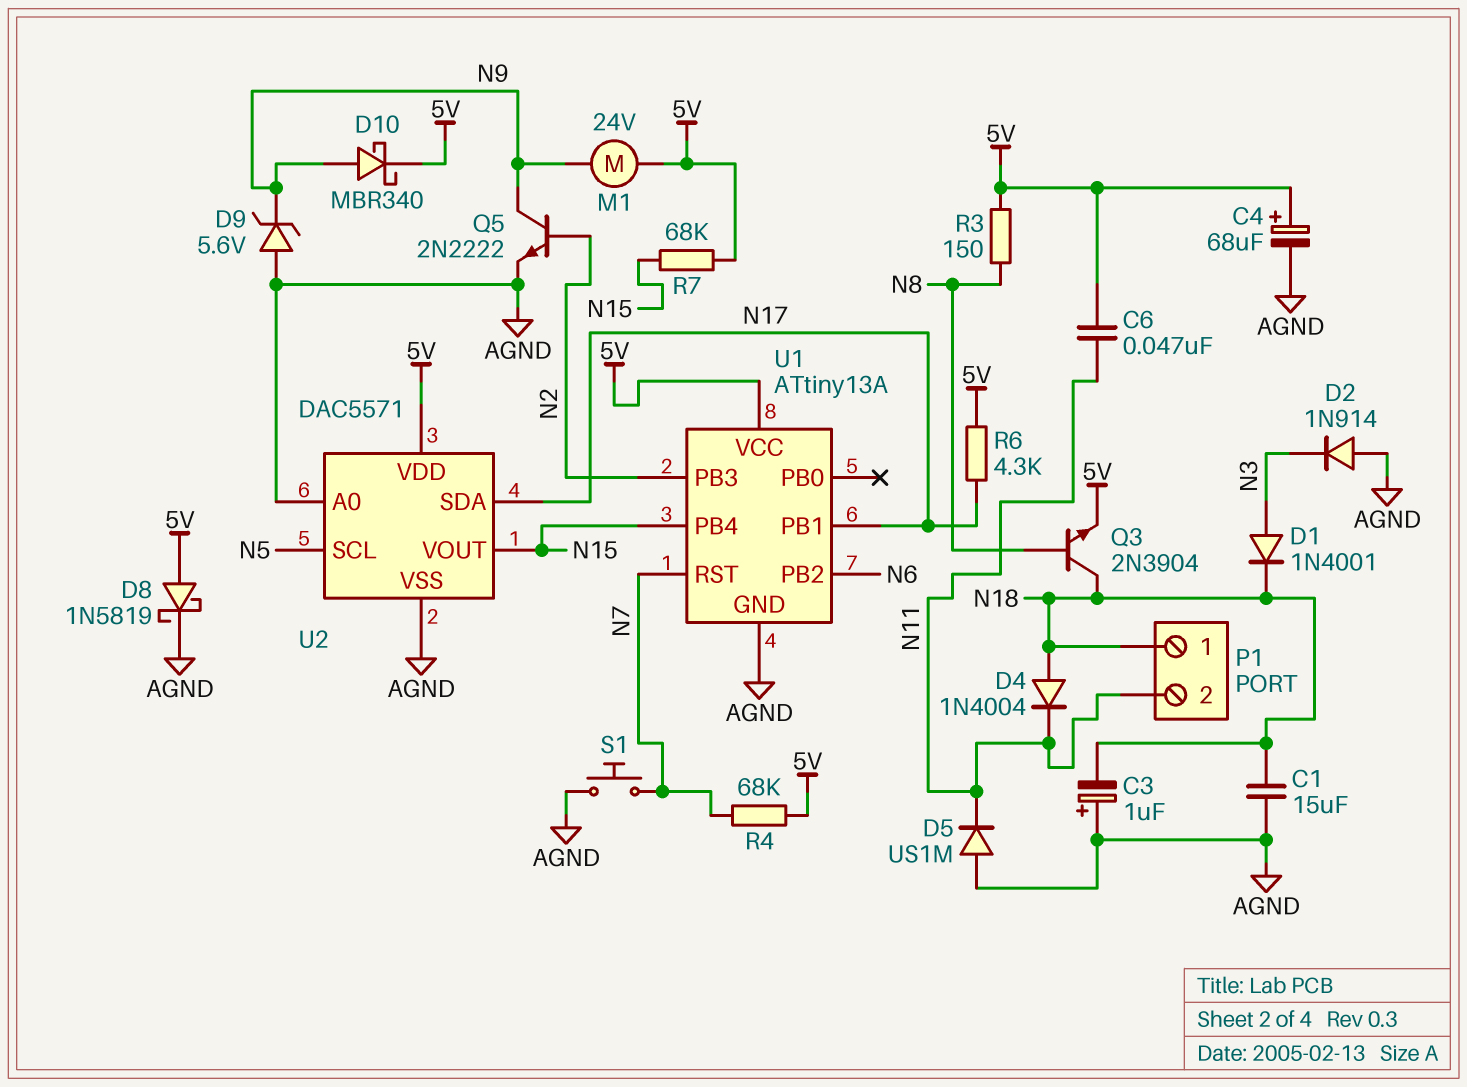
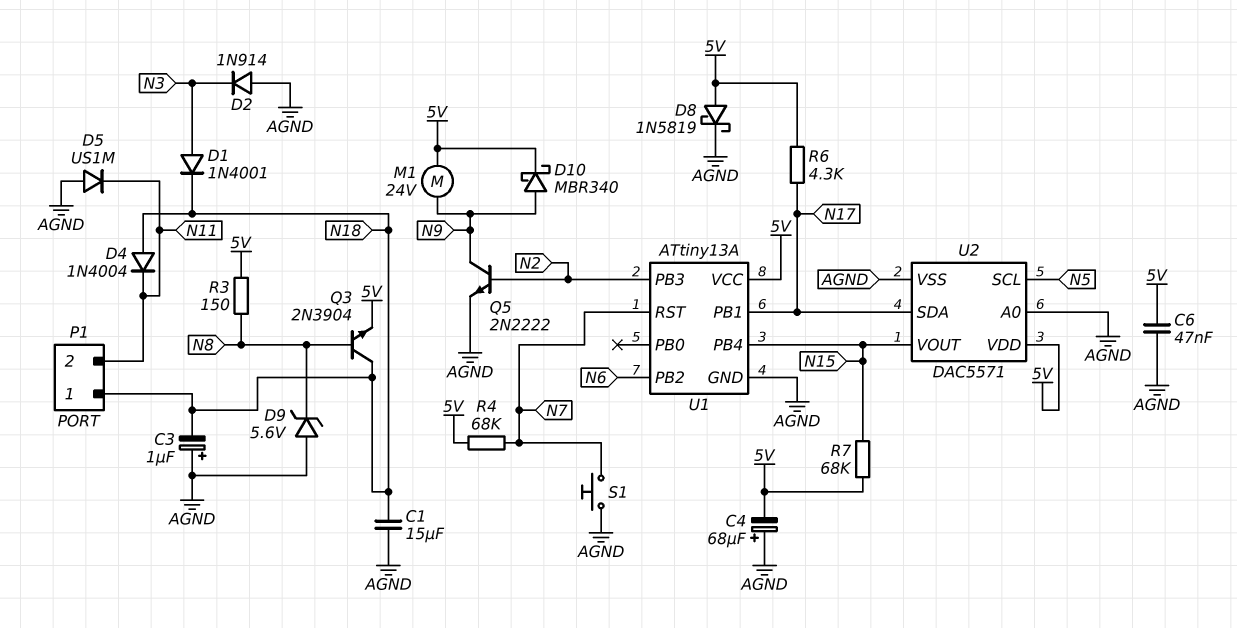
C4: 68uF (plus 5V, minus AGND) -> 68uF (plus AGND, minus 5V)
C6: 47nF (5V, N11) -> 47nF (5V, AGND)
D9: zener 5.6V (A AGND, K N9) -> zener 5.6V (A AGND, K N8)

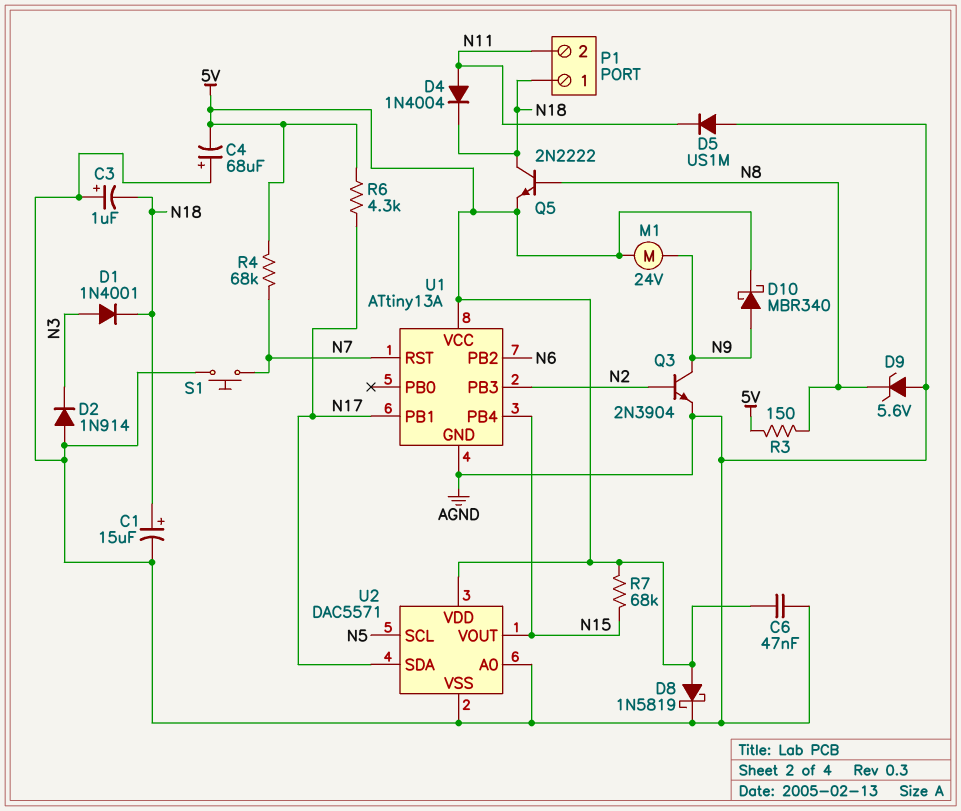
C1: 15uF (AGND, N18) -> 15uF (plus N18, minus AGND)
D4: diode 1N4004 (A N18, K N11) -> diode 1N4004 (A N11, K N18)
Q3: NPN 2N3904 (B N8, C N18, E 5V) -> NPN 2N3904 (B N2, C N9, E AGND)
Q5: NPN 2N2222 (B N2, C N9, E AGND) -> NPN 2N2222 (B N8, C N18, E 5V)

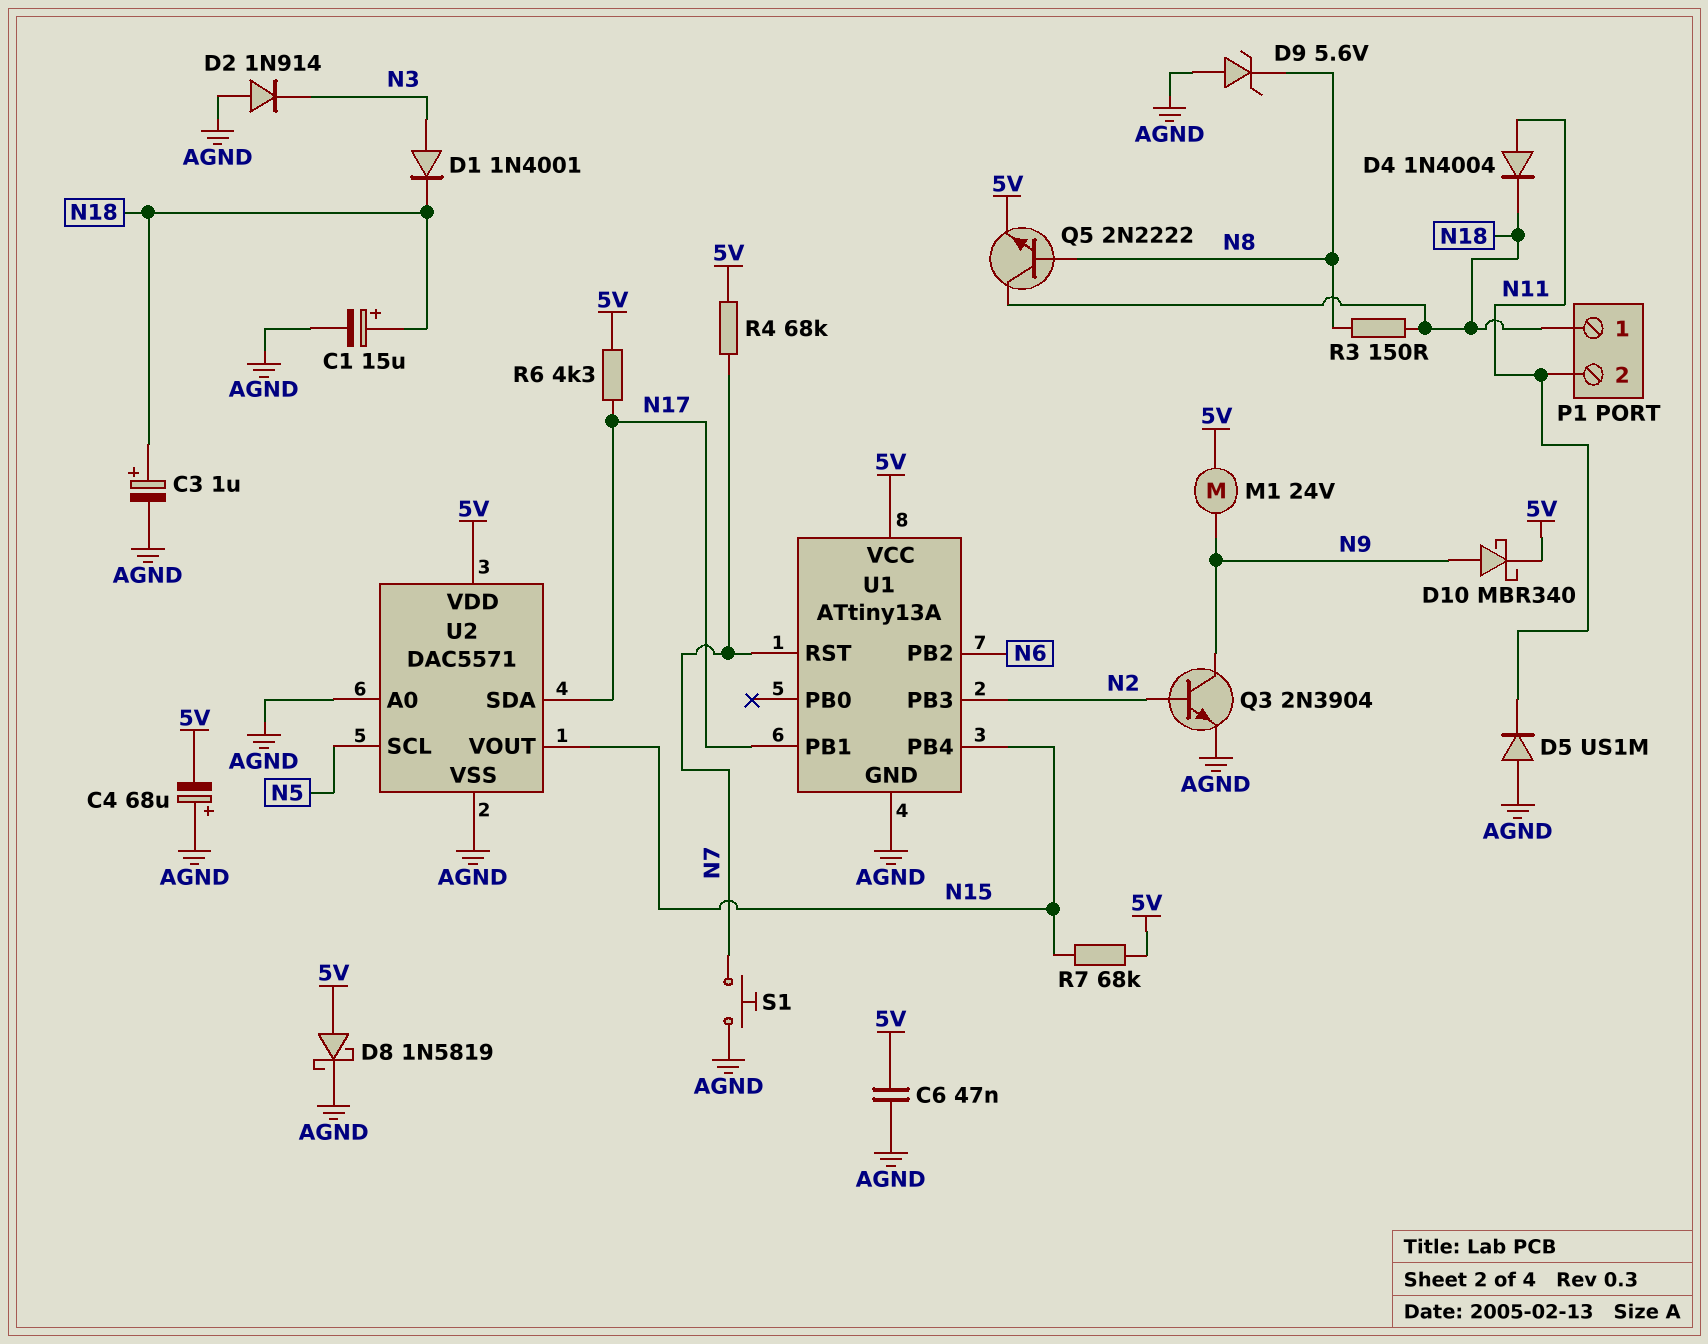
C3: 1uF (plus AGND, minus N18) -> 1uF (plus N18, minus AGND)
R3: 150 (5V, N8) -> 150 (N8, N18)

